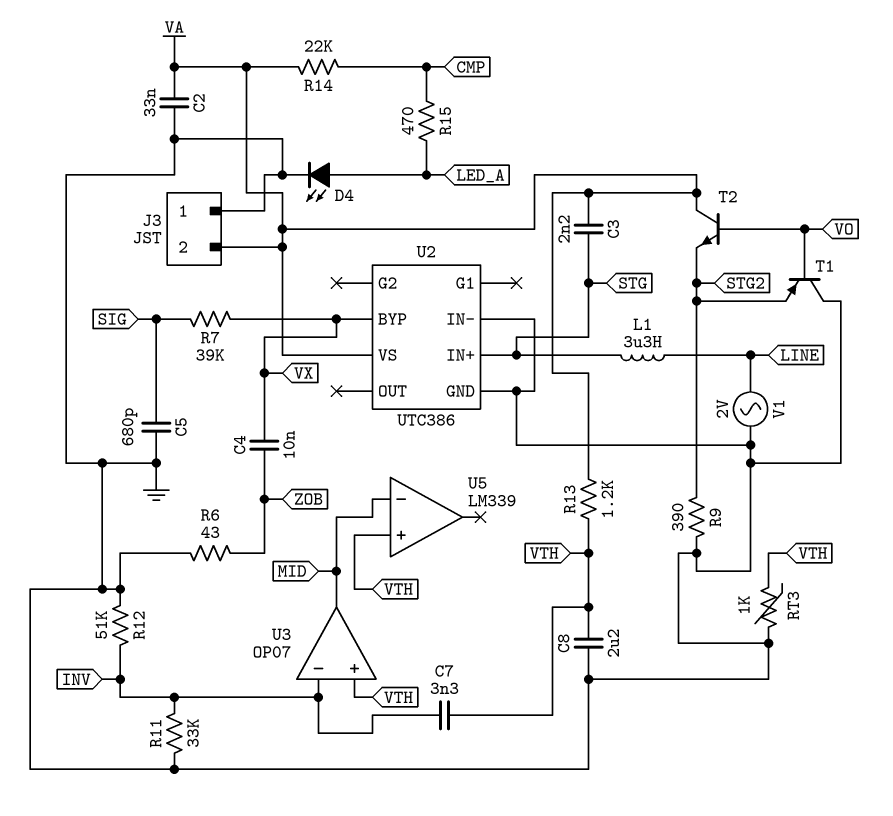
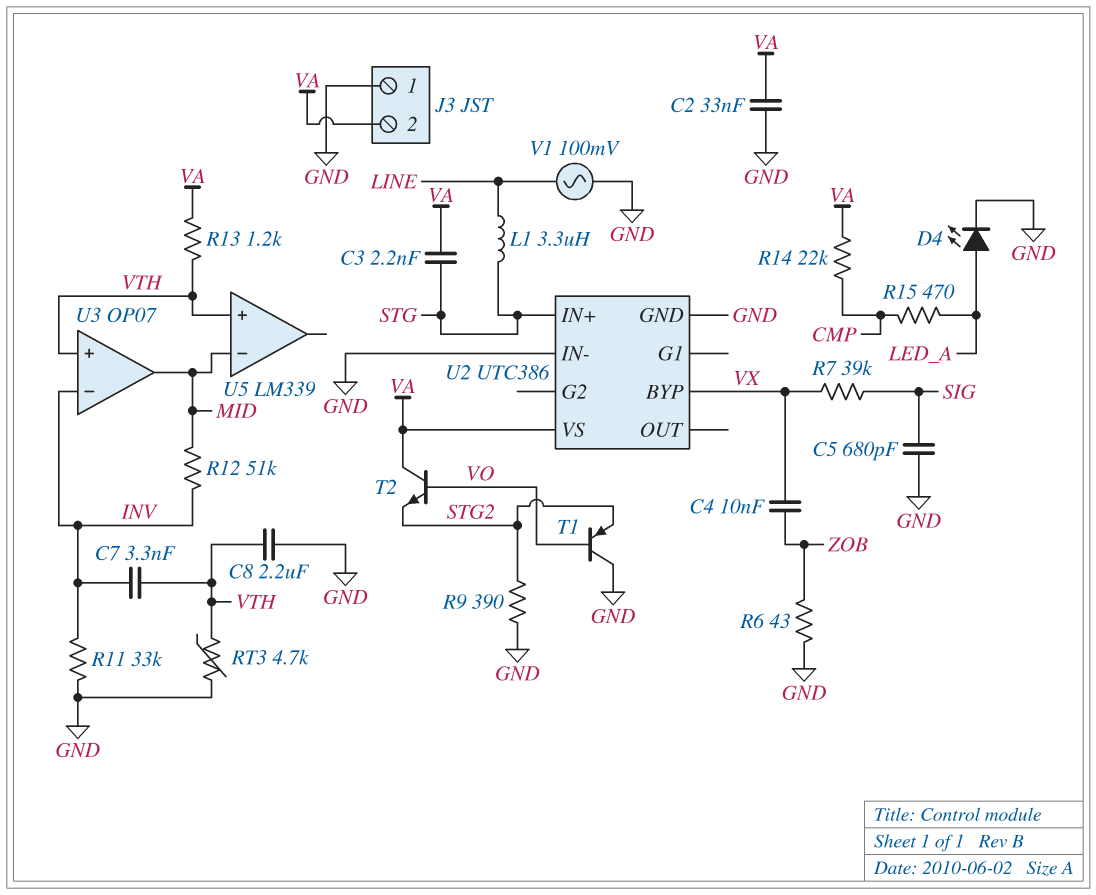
R12: 51k (GND, INV) -> 51k (INV, MID)
RT3: 1k (GND, VTH) -> 4.7k (GND, VTH)
V1: AC 2V (GND, LINE) -> AC 100mV (GND, LINE)

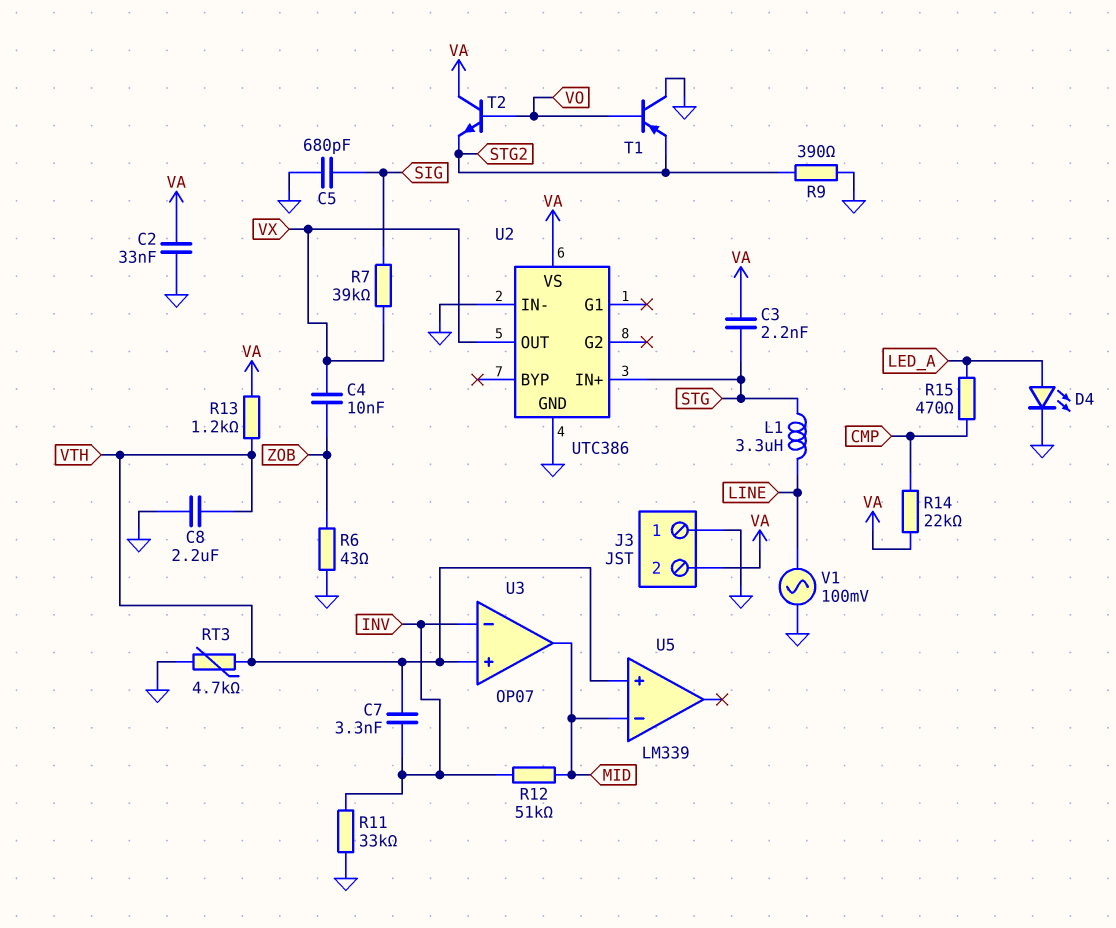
U2 pin BYP: VX -> none
U2 pin OUT: none -> VX

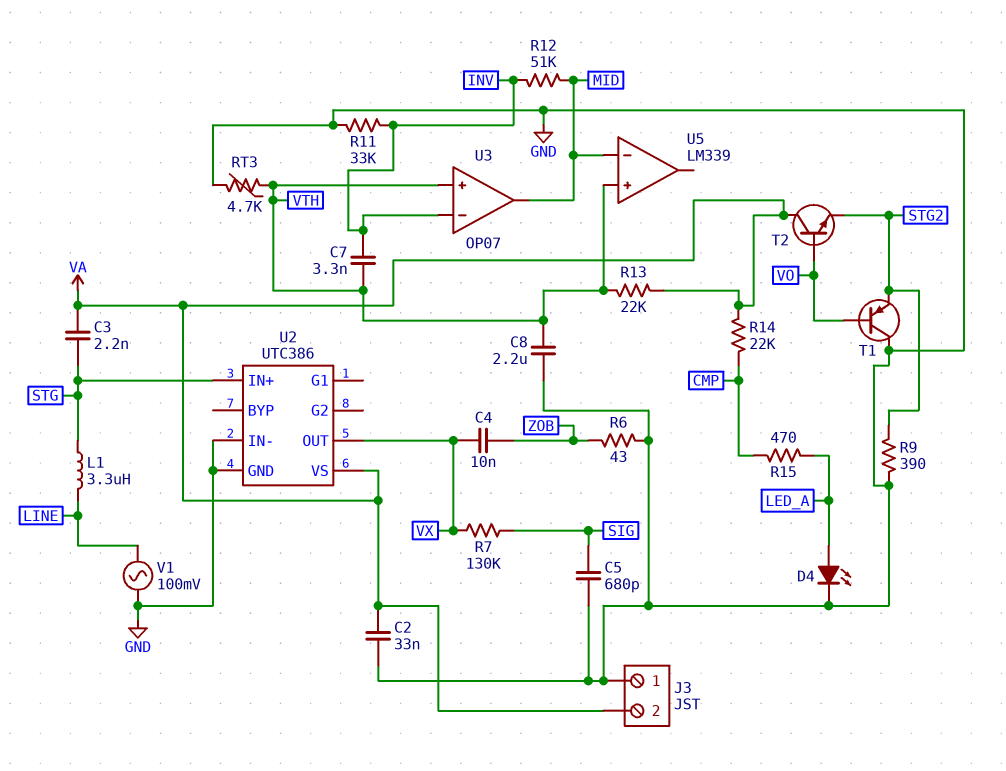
R7: 39k (SIG, VX) -> 130k (SIG, VX)
R13: 1.2k (VA, VTH) -> 22k (VA, VTH)

